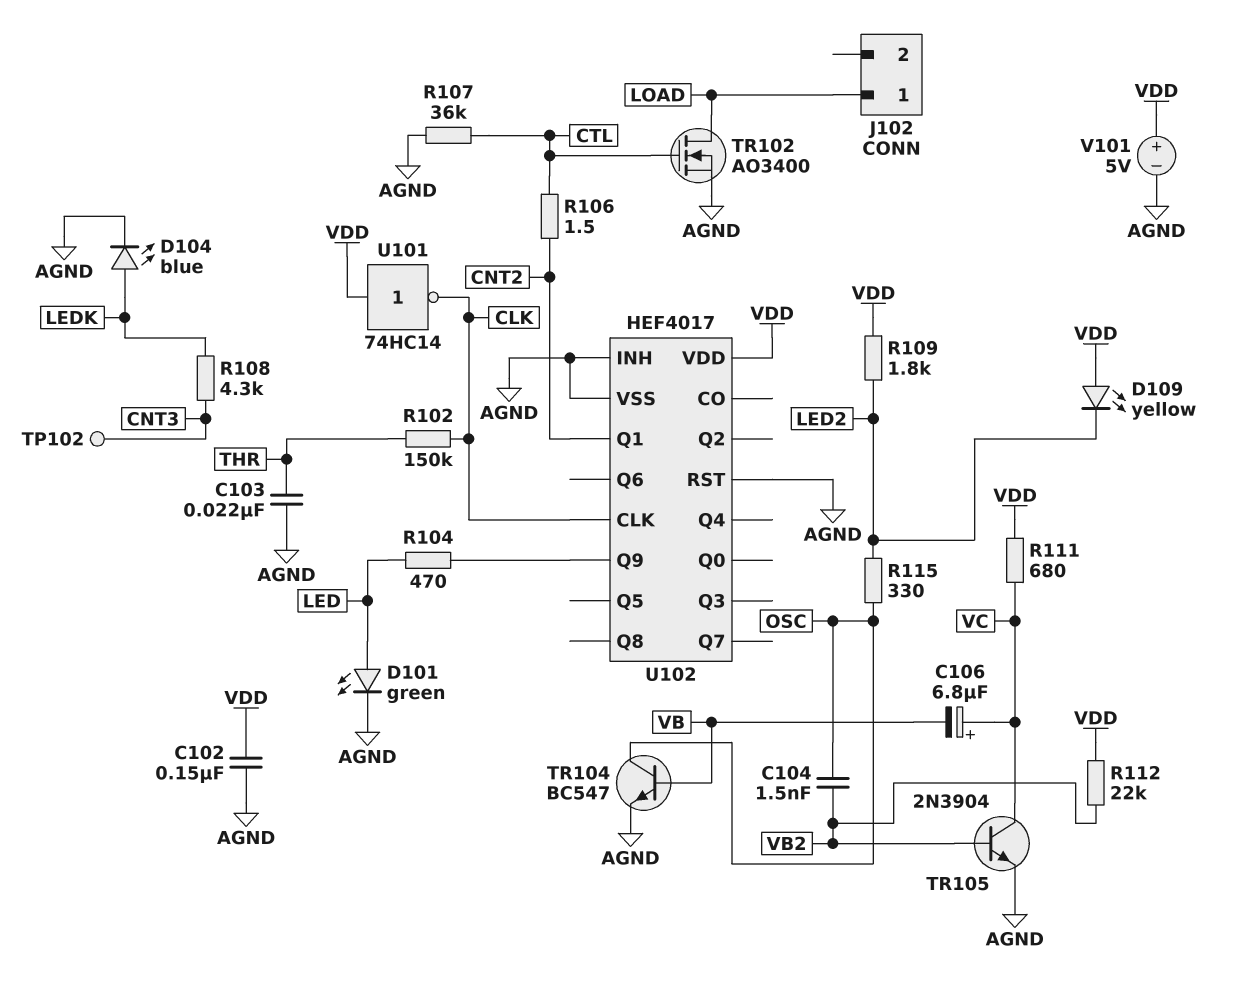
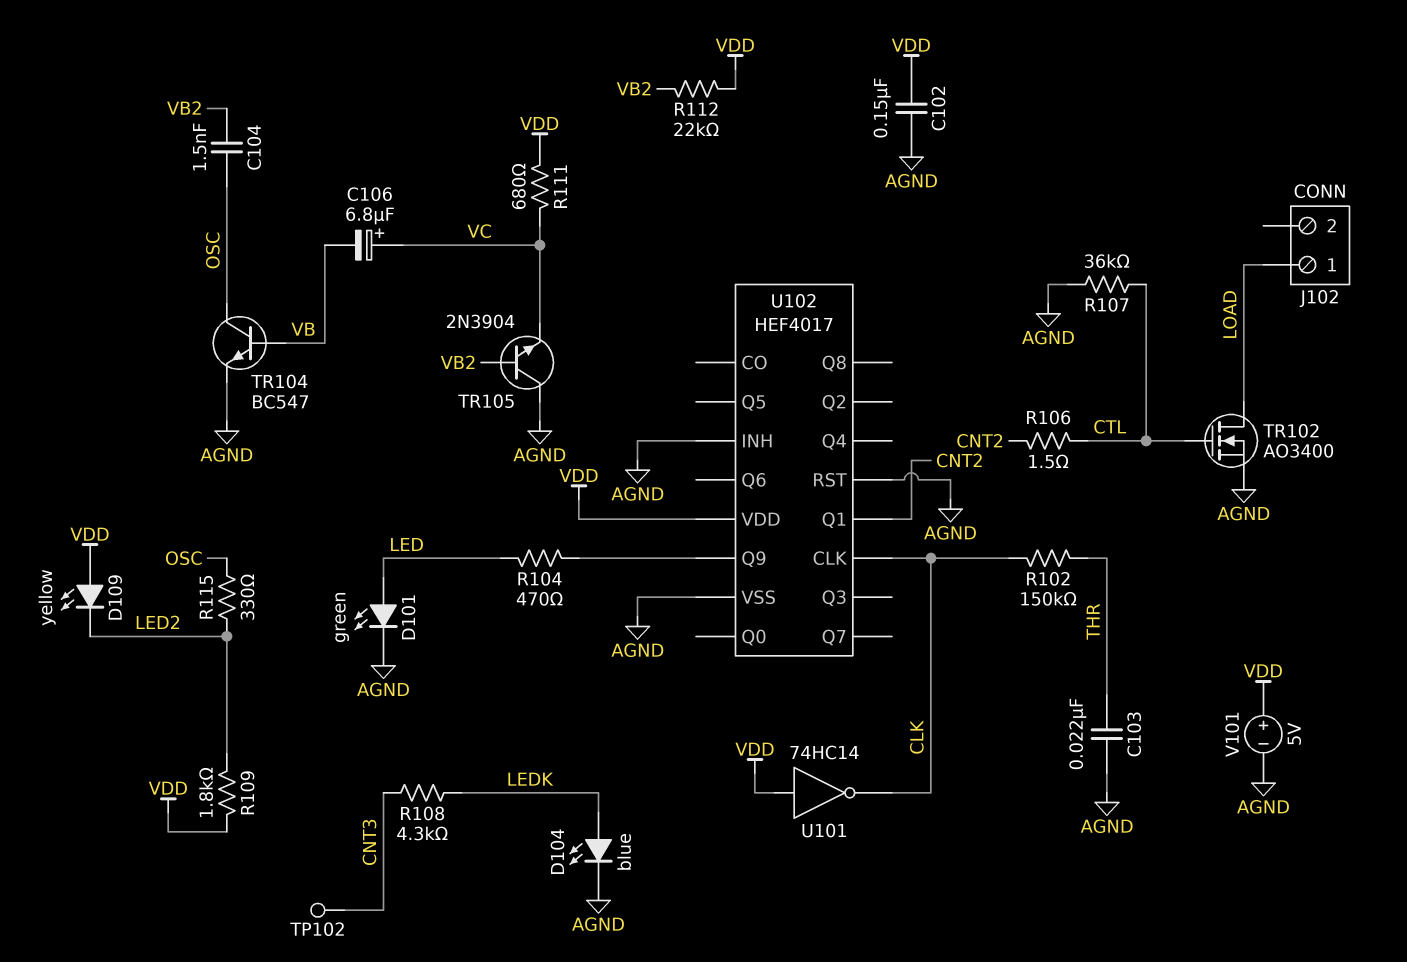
TR105: NPN 2N3904 (B VB2, C VC, E AGND) -> NPN 2N3904 (B VB2, C AGND, E VC)

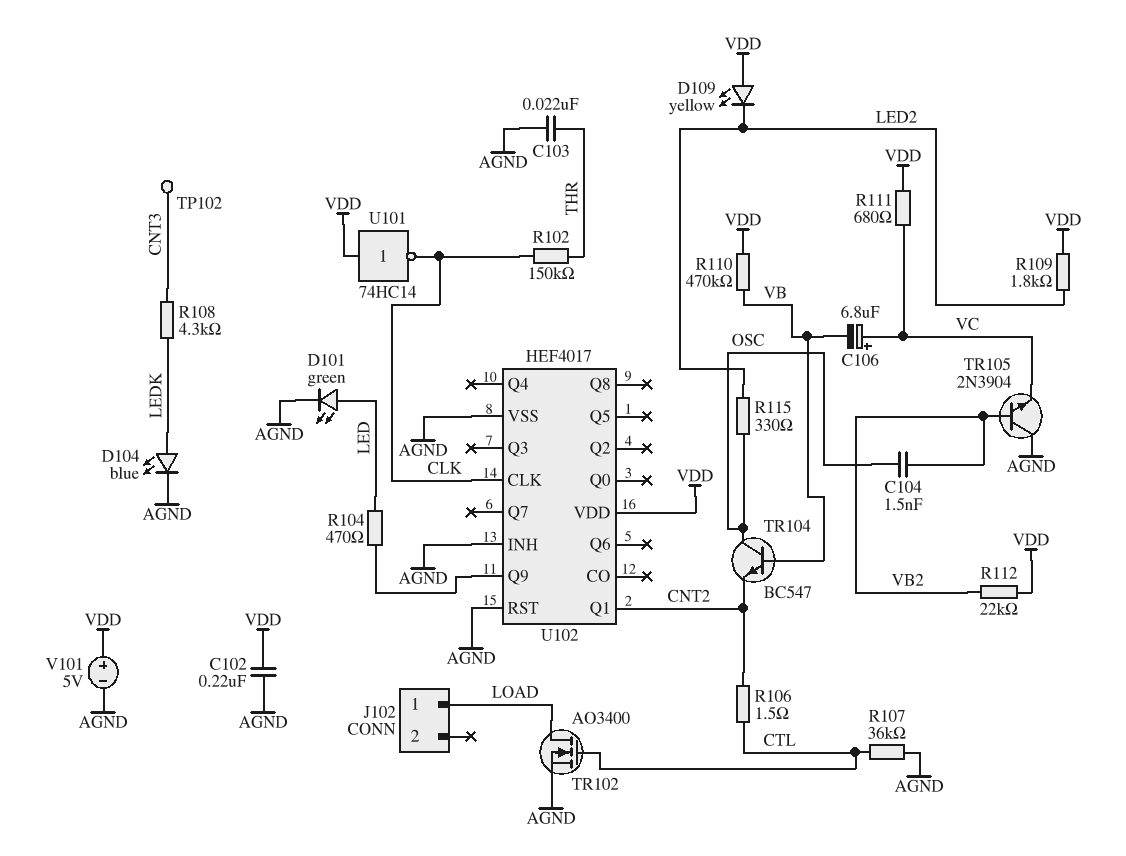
C102: 150nF (AGND, VDD) -> 220nF (AGND, VDD)
R110: none -> 470k (VB, VDD)
TR104: NPN BC547 (B VB, C OSC, E AGND) -> NPN BC547 (B VB, C OSC, E CNT2)

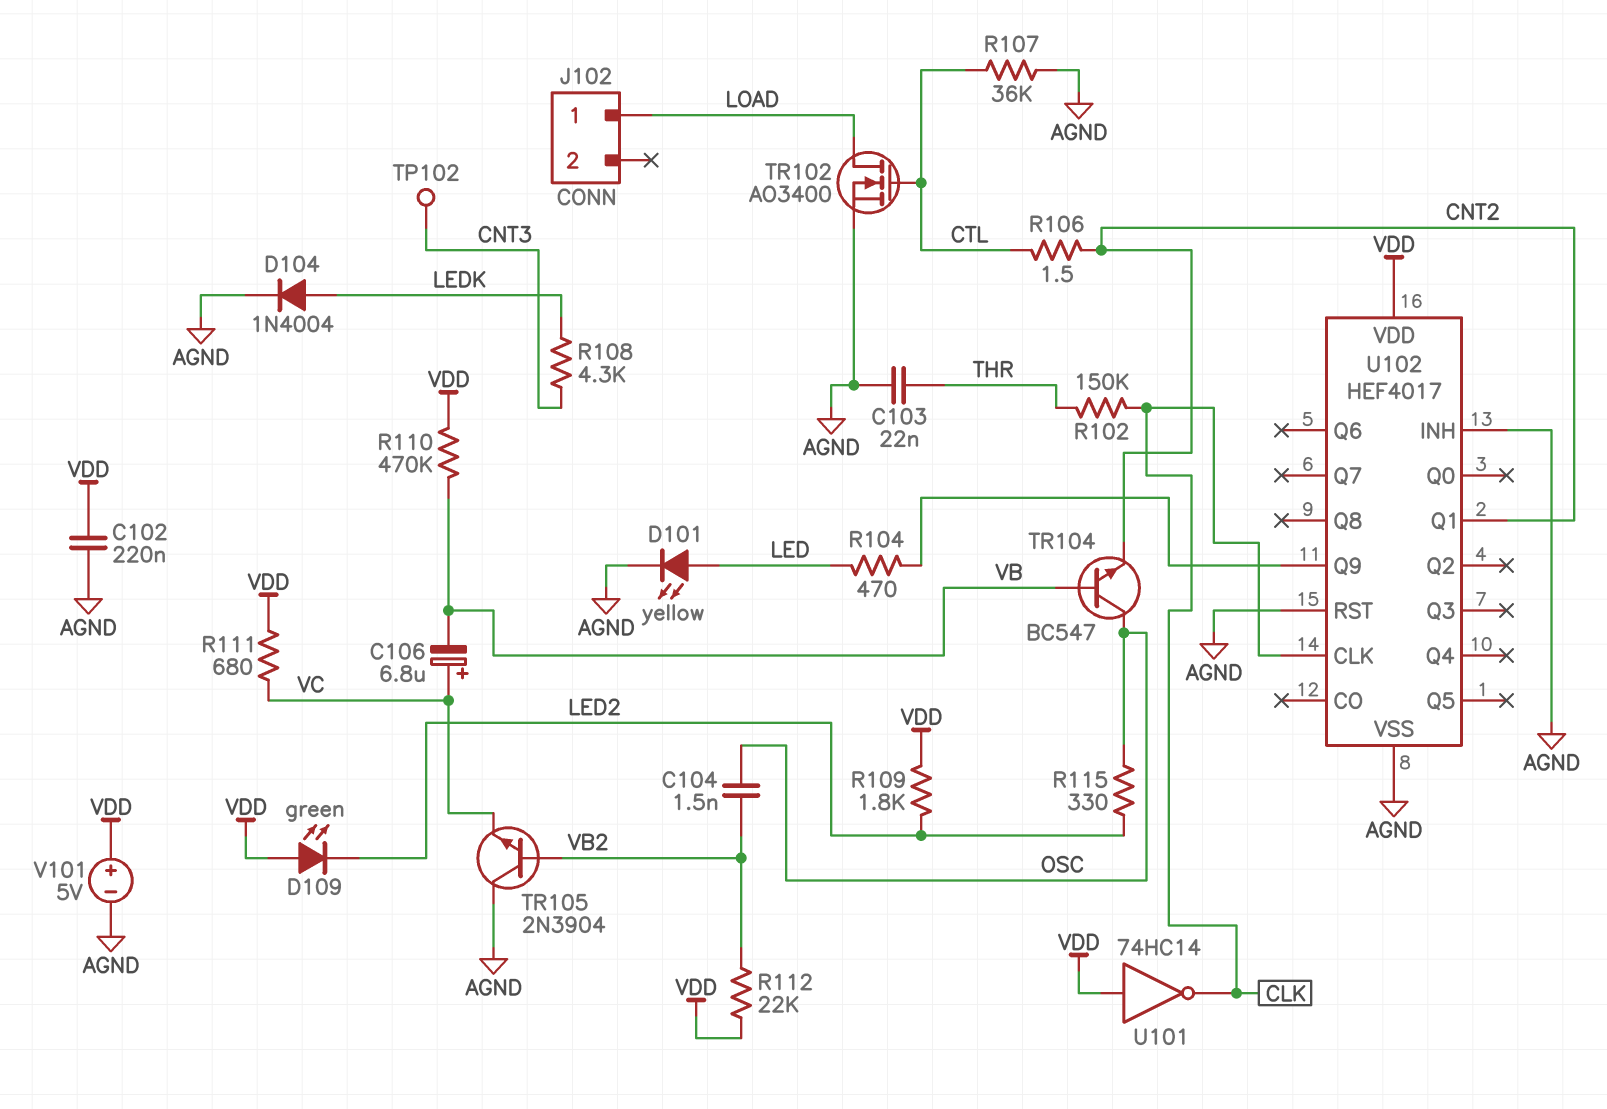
D101: LED green (A LED, K AGND) -> LED yellow (A LED, K AGND)
D104: LED blue (A LEDK, K AGND) -> diode 1N4004 (A LEDK, K AGND)
D109: LED yellow (A VDD, K LED2) -> LED green (A VDD, K LED2)

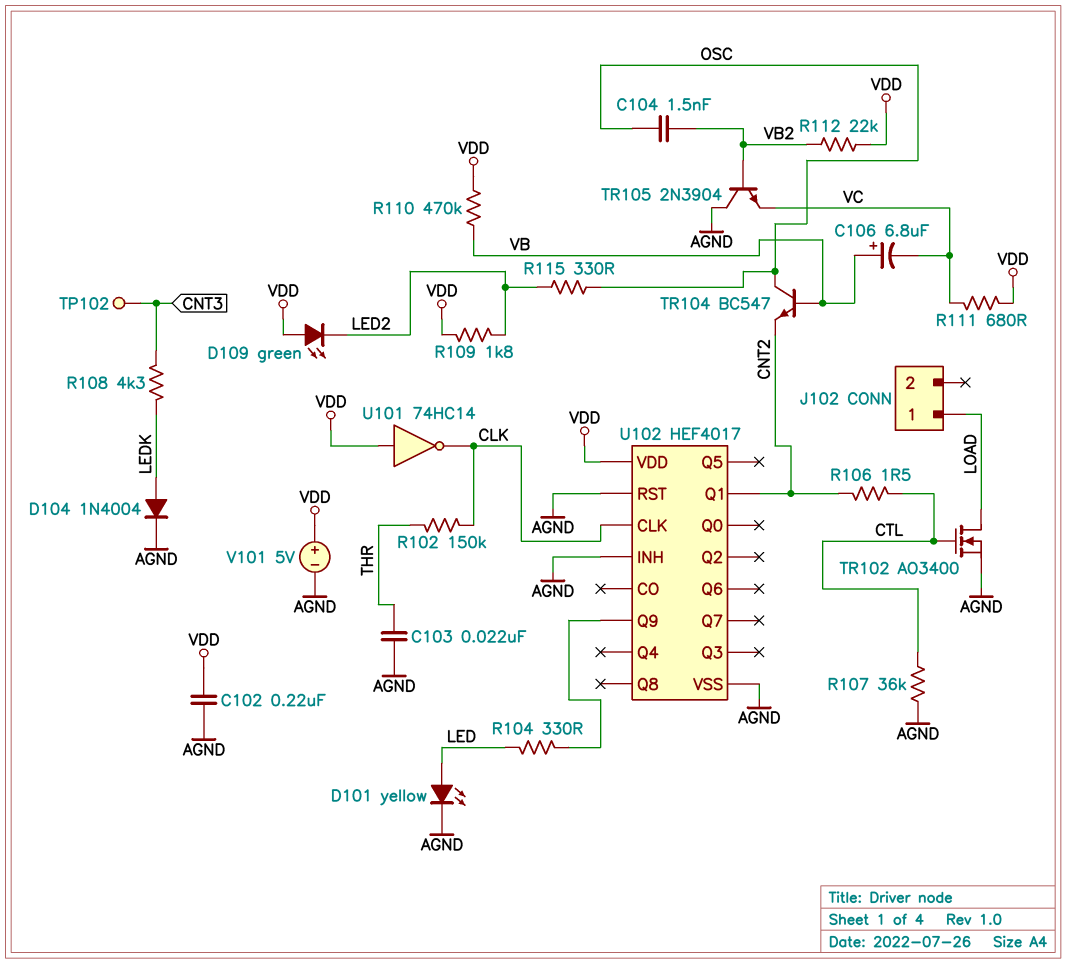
C106: 6.8uF (plus VC, minus VB) -> 6.8uF (plus VB, minus VC)
R104: 470 (LED, U102/Q9) -> 330 (LED, U102/Q9)

